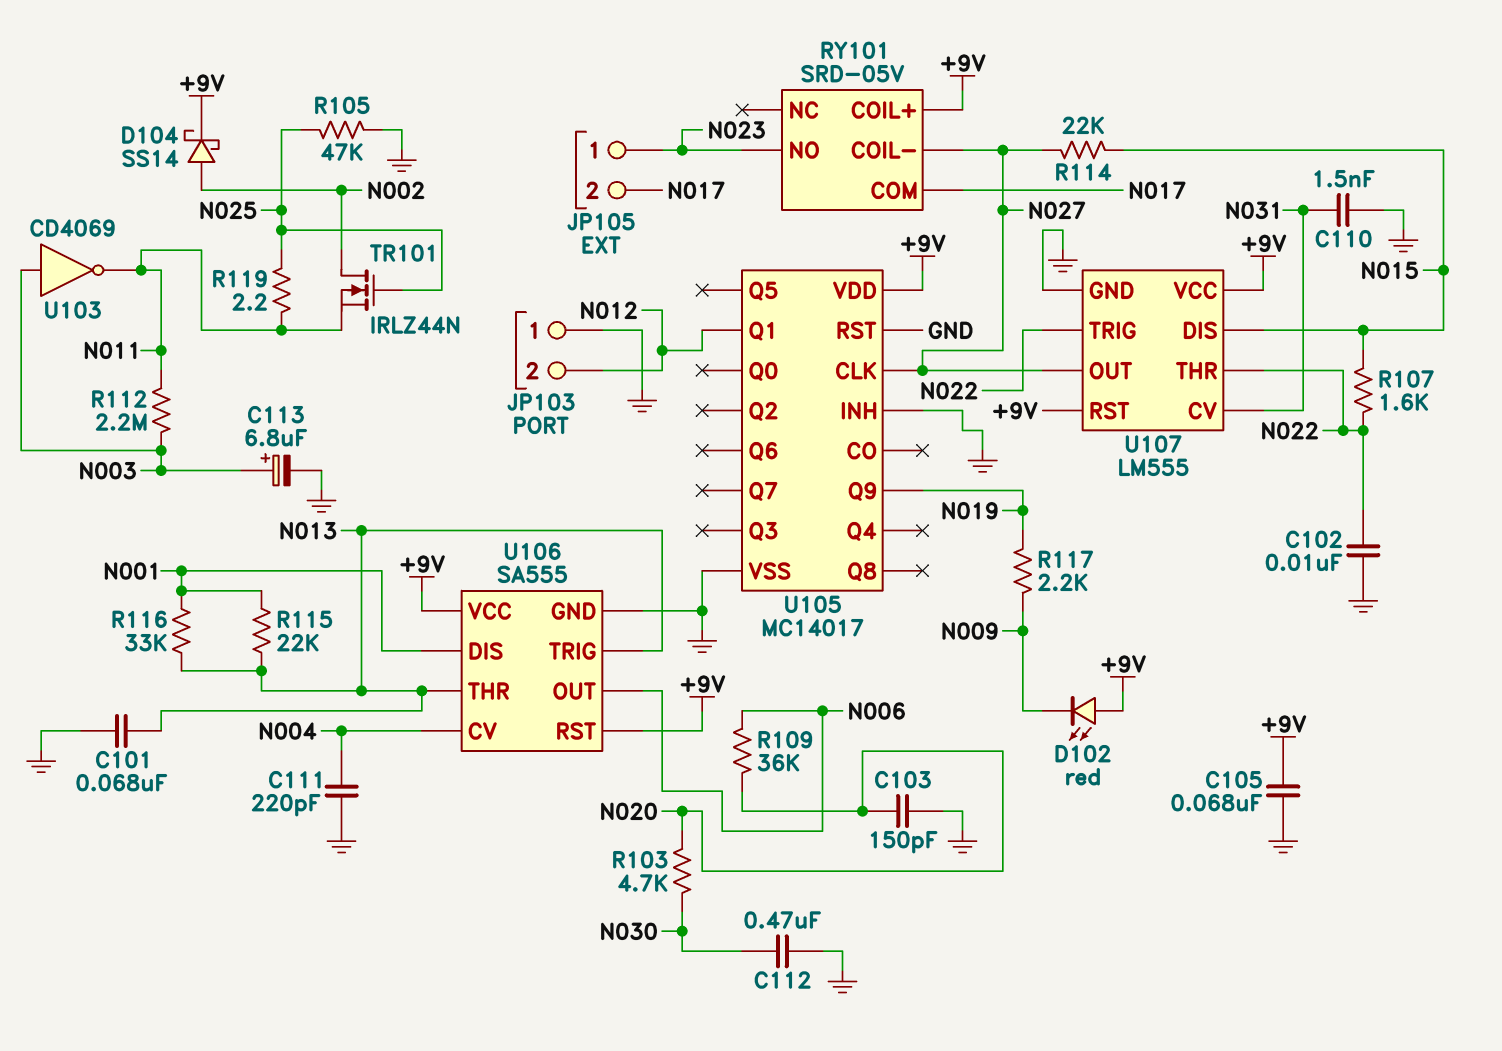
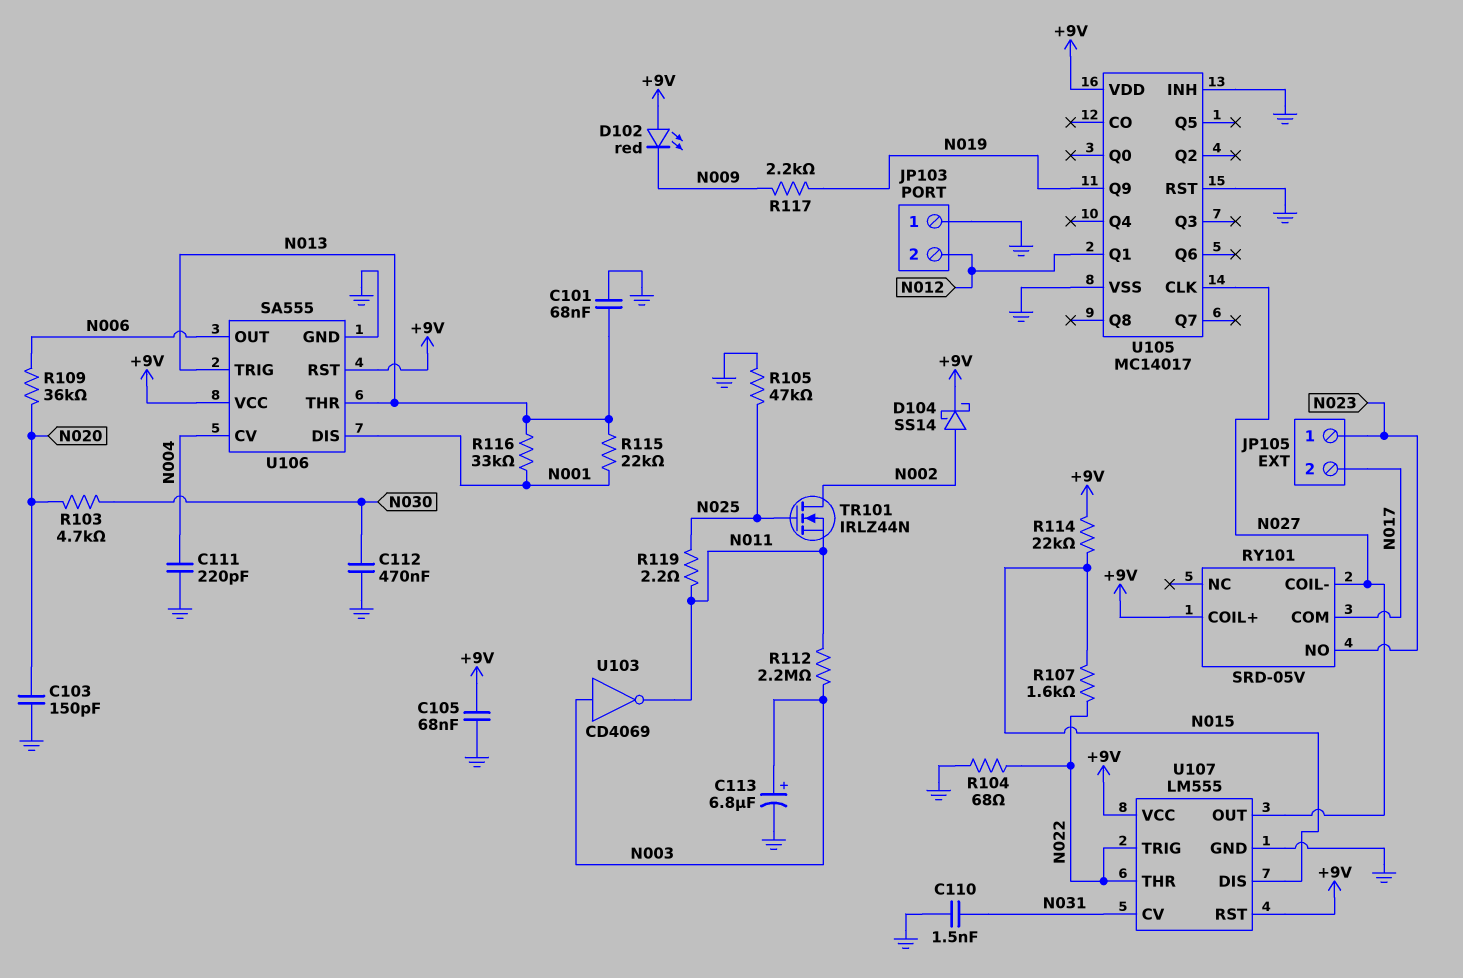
C102: 10nF (GND, N022) -> none
R104: none -> 68 (GND, N022)
R114: 22k (N015, N027) -> 22k (+9V, N015)

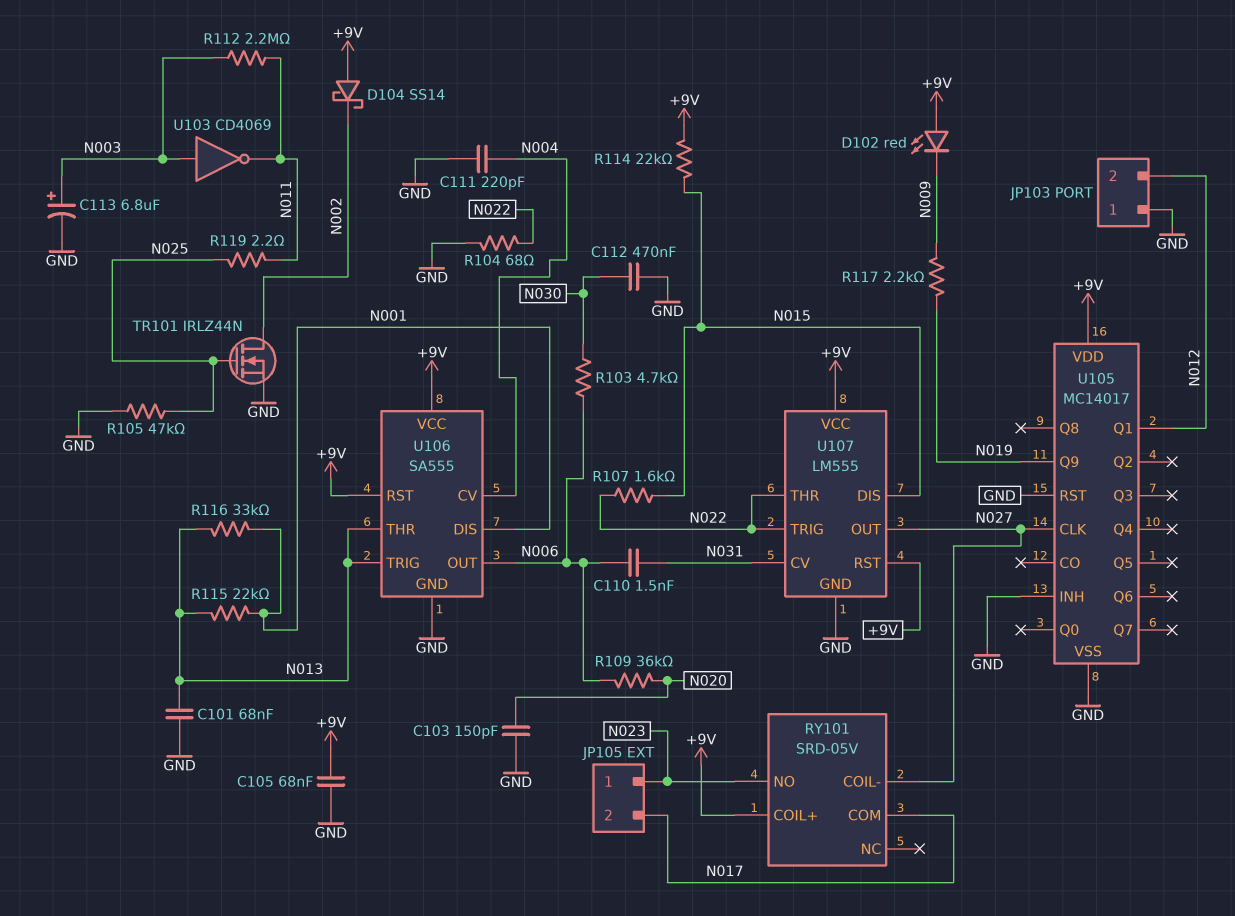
C110: 1.5nF (GND, N031) -> 1.5nF (N006, N031)
D104: schottky SS14 (A N002, K +9V) -> schottky SS14 (A +9V, K N002)
R103: 4.7k (N020, N030) -> 4.7k (N006, N030)
TR101: NMOS IRLZ44N (G N025, D N002, S N011) -> NMOS IRLZ44N (G N025, D N002, S GND)

